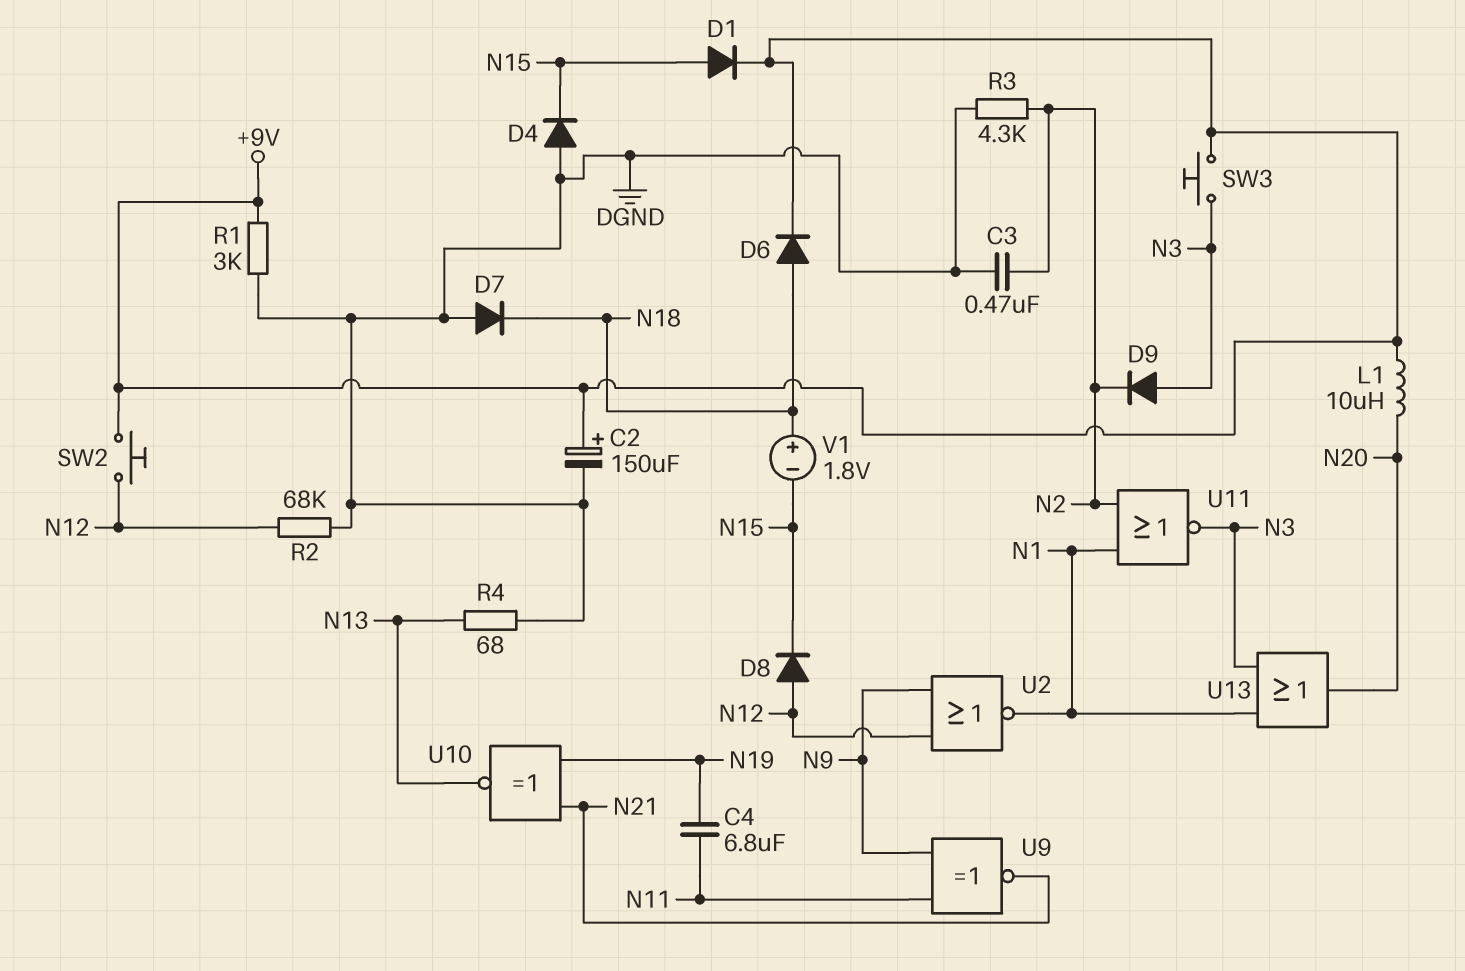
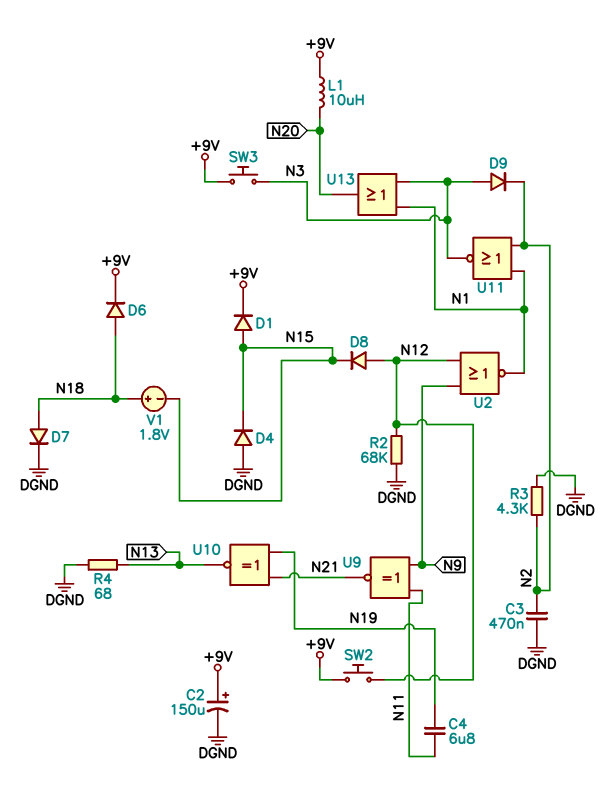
D7: diode (A DGND, K N18) -> diode (A N18, K DGND)
R1: 3k (+9V, DGND) -> none

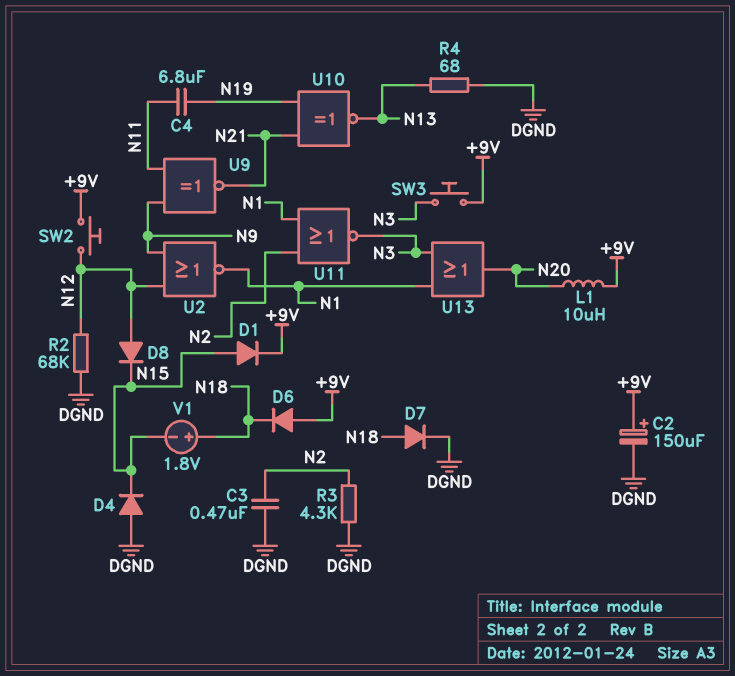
D6: diode (A N18, K +9V) -> diode (A +9V, K N18)
D9: diode (A N3, K N2) -> none

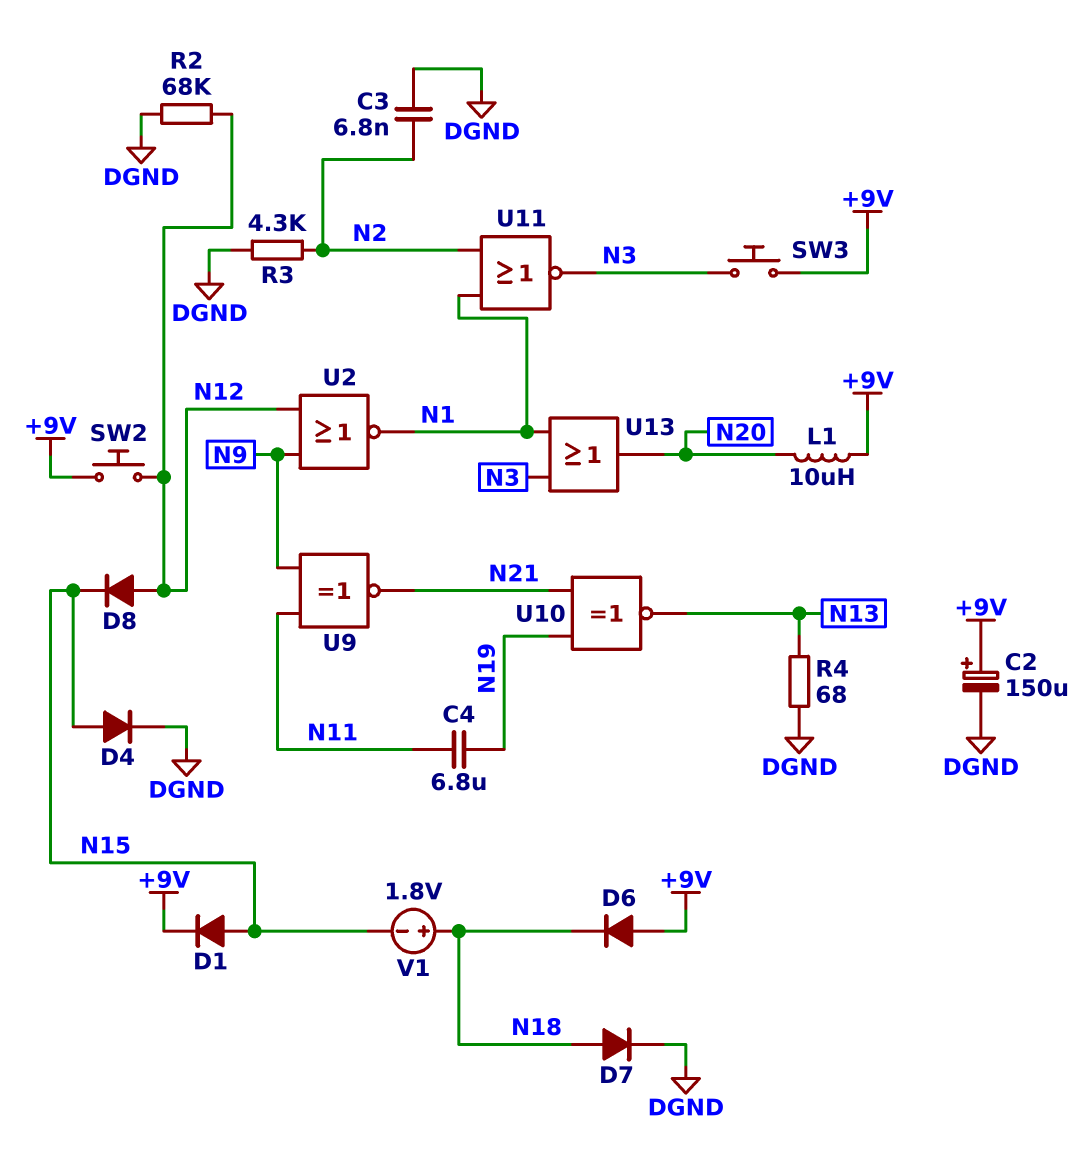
C3: 470nF (DGND, N2) -> 6.8nF (DGND, N2)
D4: diode (A DGND, K N15) -> diode (A N15, K DGND)

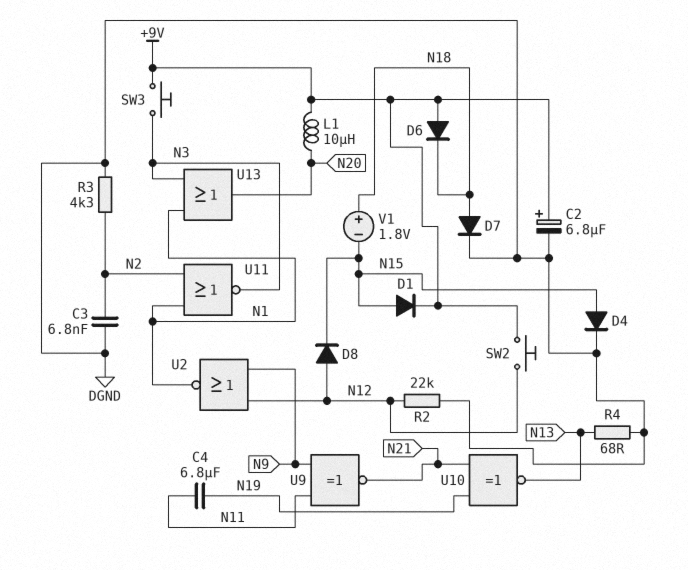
C2: 150uF (plus +9V, minus DGND) -> 6.8uF (plus +9V, minus DGND)
R2: 68k (DGND, N12) -> 22k (DGND, N12)

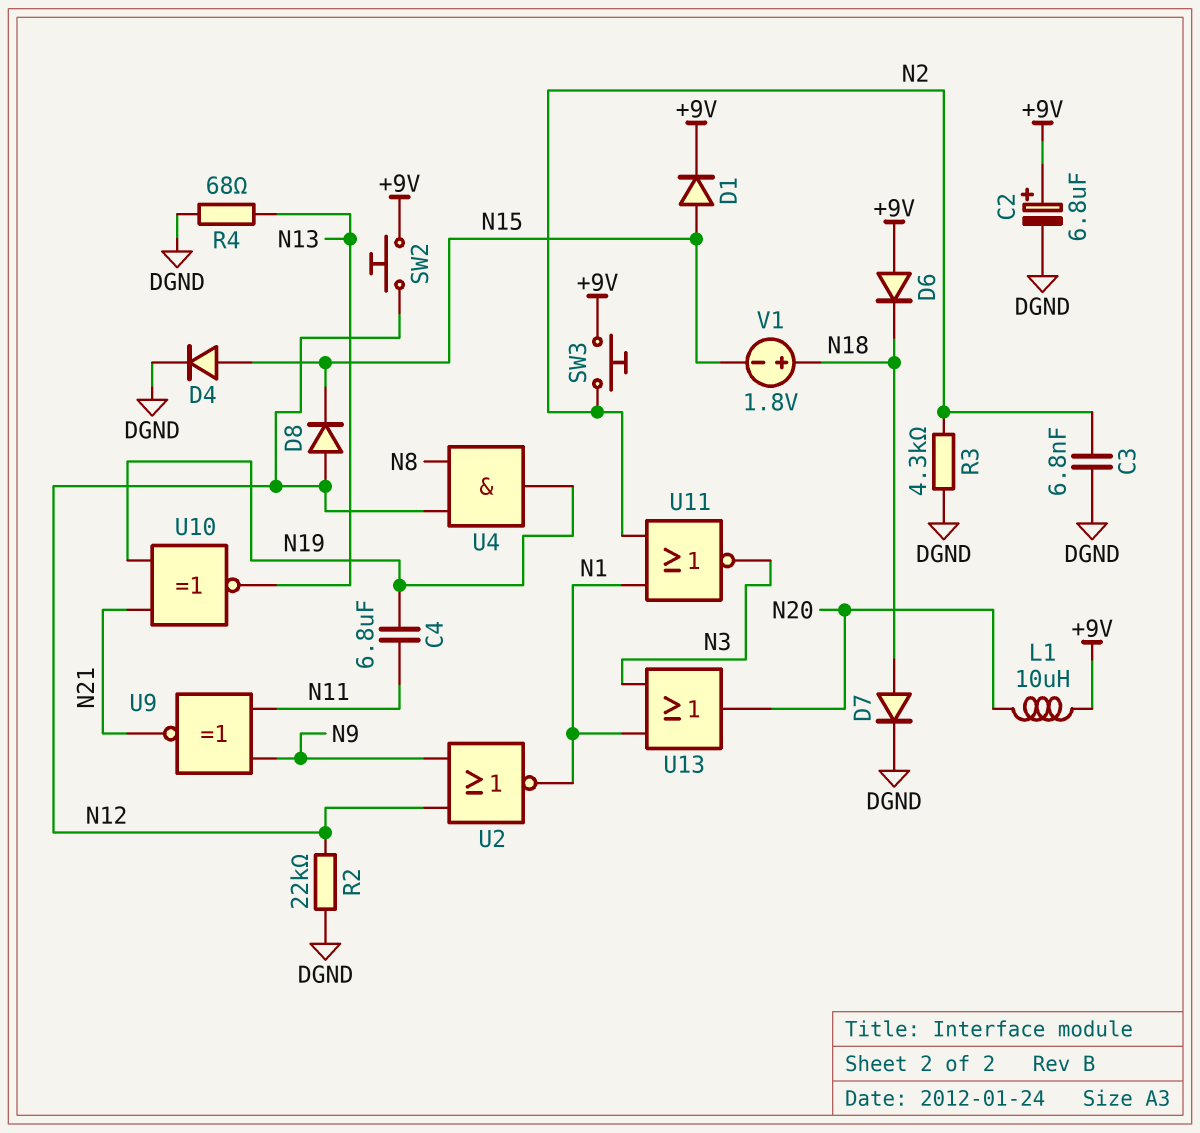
SW3: button (+9V, N3) -> button (+9V, N2)
U4: none -> AND (in N8, in N12, out N19)

